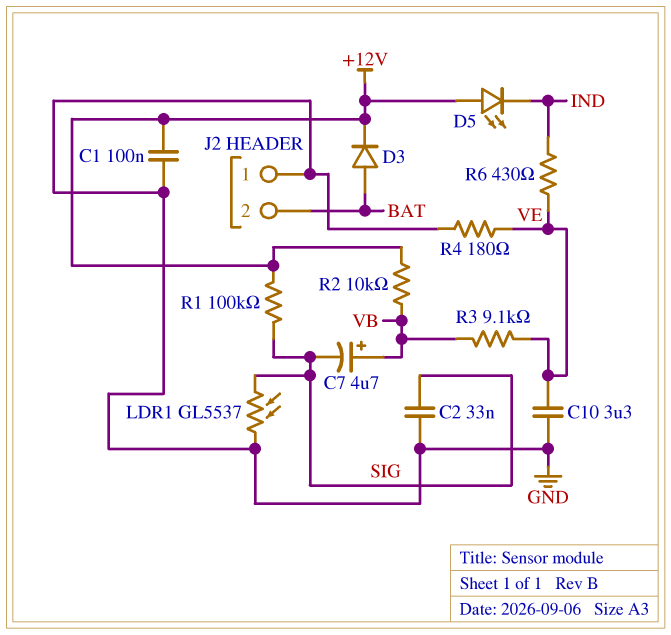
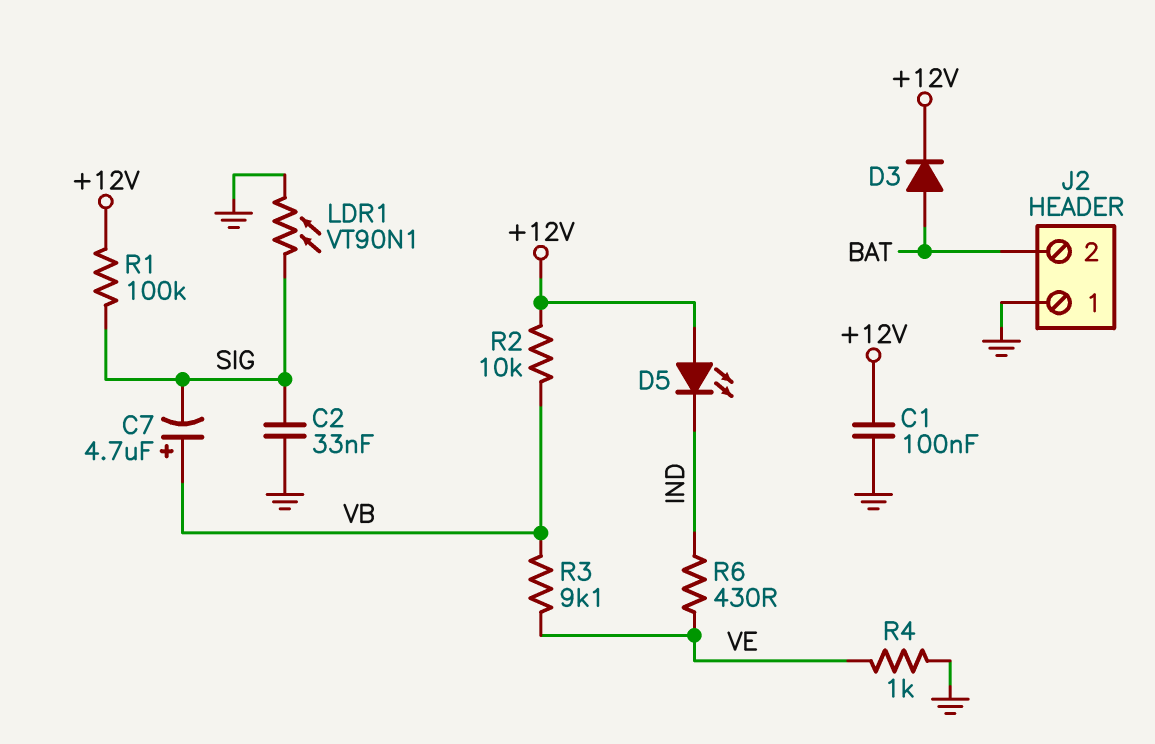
C10: 3.3uF (GND, VE) -> none
LDR1: GL5537 (GND, SIG) -> VT90N1 (GND, SIG)
R4: 180 (GND, VE) -> 1k (GND, VE)

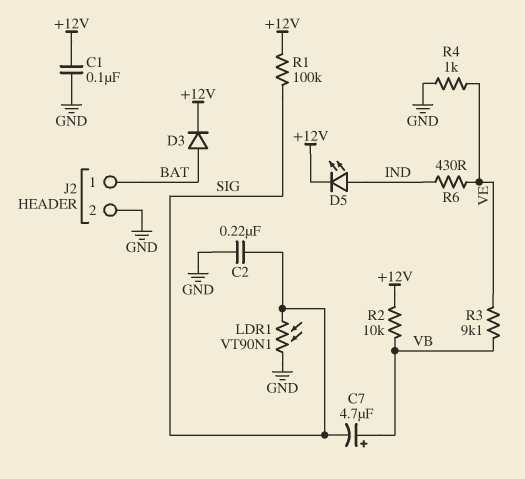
C2: 33nF (GND, SIG) -> 220nF (GND, SIG)
D5: LED (A +12V, K IND) -> LED (A IND, K +12V)
J2 pin 1: GND -> BAT
J2 pin 2: BAT -> GND

